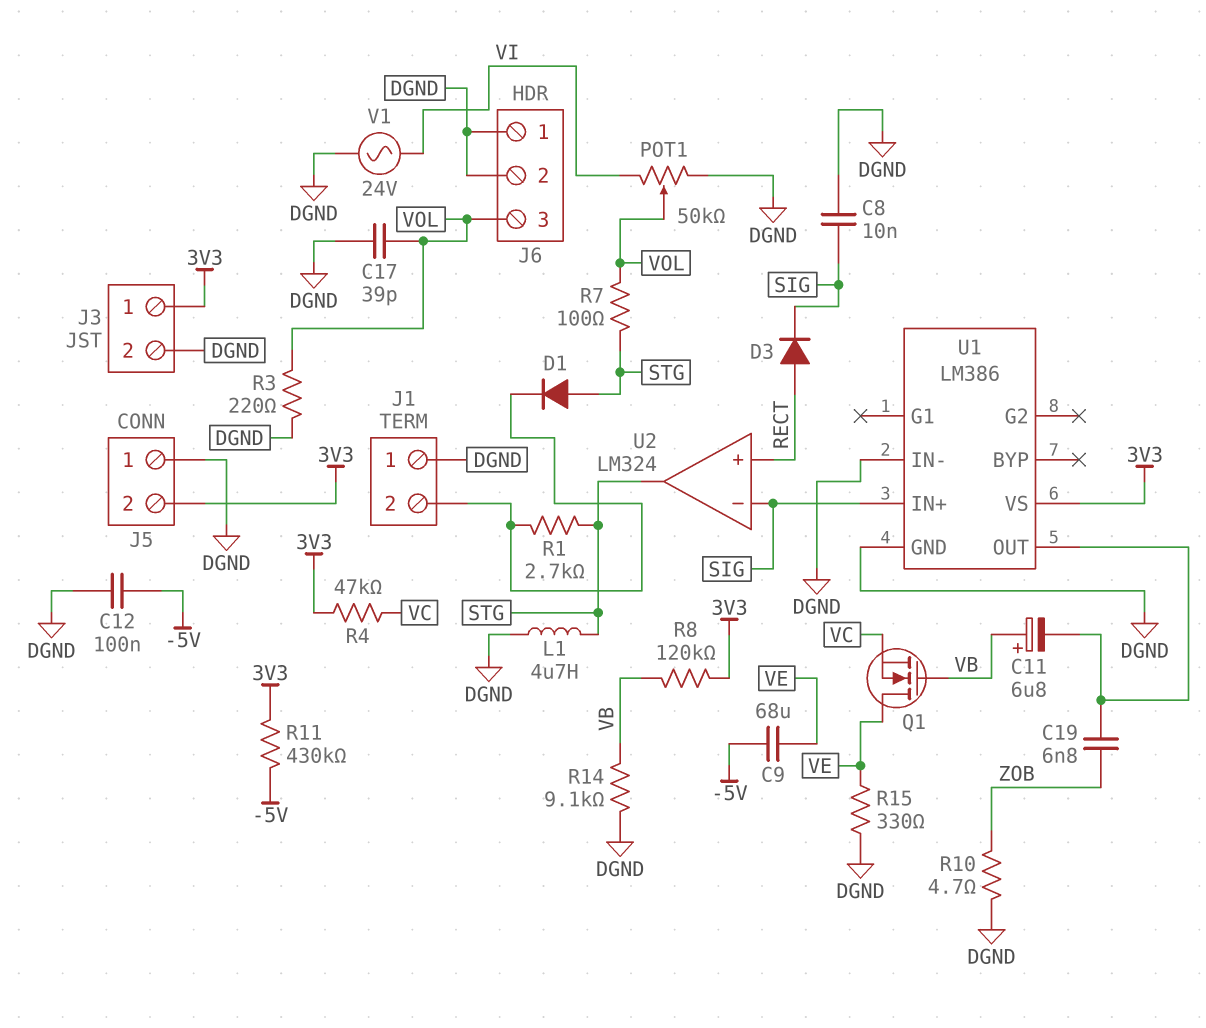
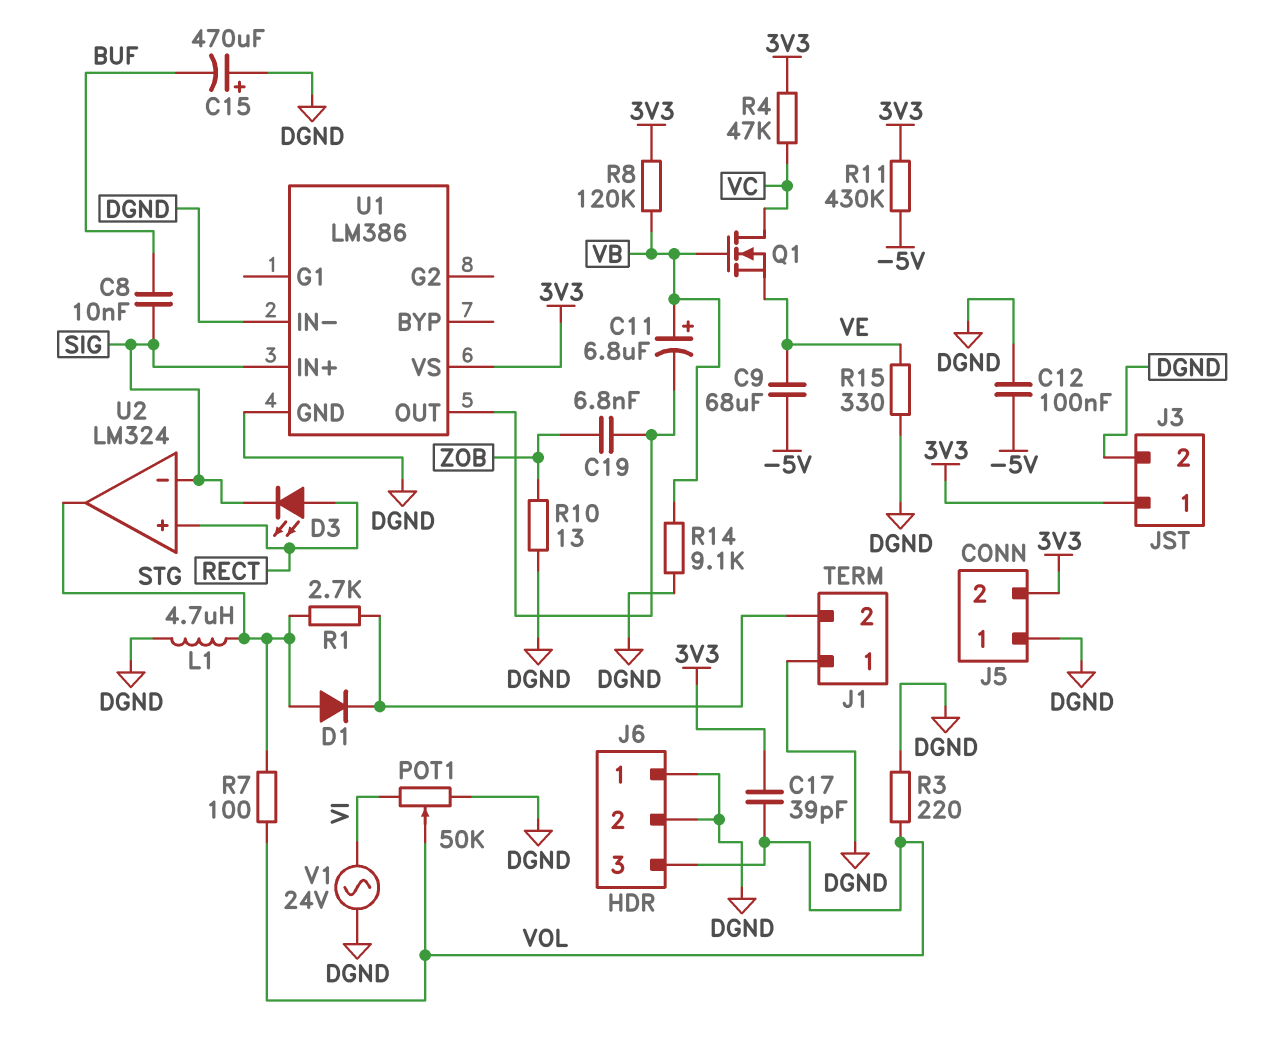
C8: 10nF (DGND, SIG) -> 10nF (BUF, SIG)
C15: none -> 470uF (plus DGND, minus BUF)
C17: 39pF (DGND, VOL) -> 39pF (3V3, VOL)
D3: diode (A RECT, K SIG) -> LED (A RECT, K SIG)
Q1: NMOS (G VB, D VE, S VC) -> NMOS (G VB, D VC, S VE)
R10: 4.7 (DGND, ZOB) -> 13 (DGND, ZOB)

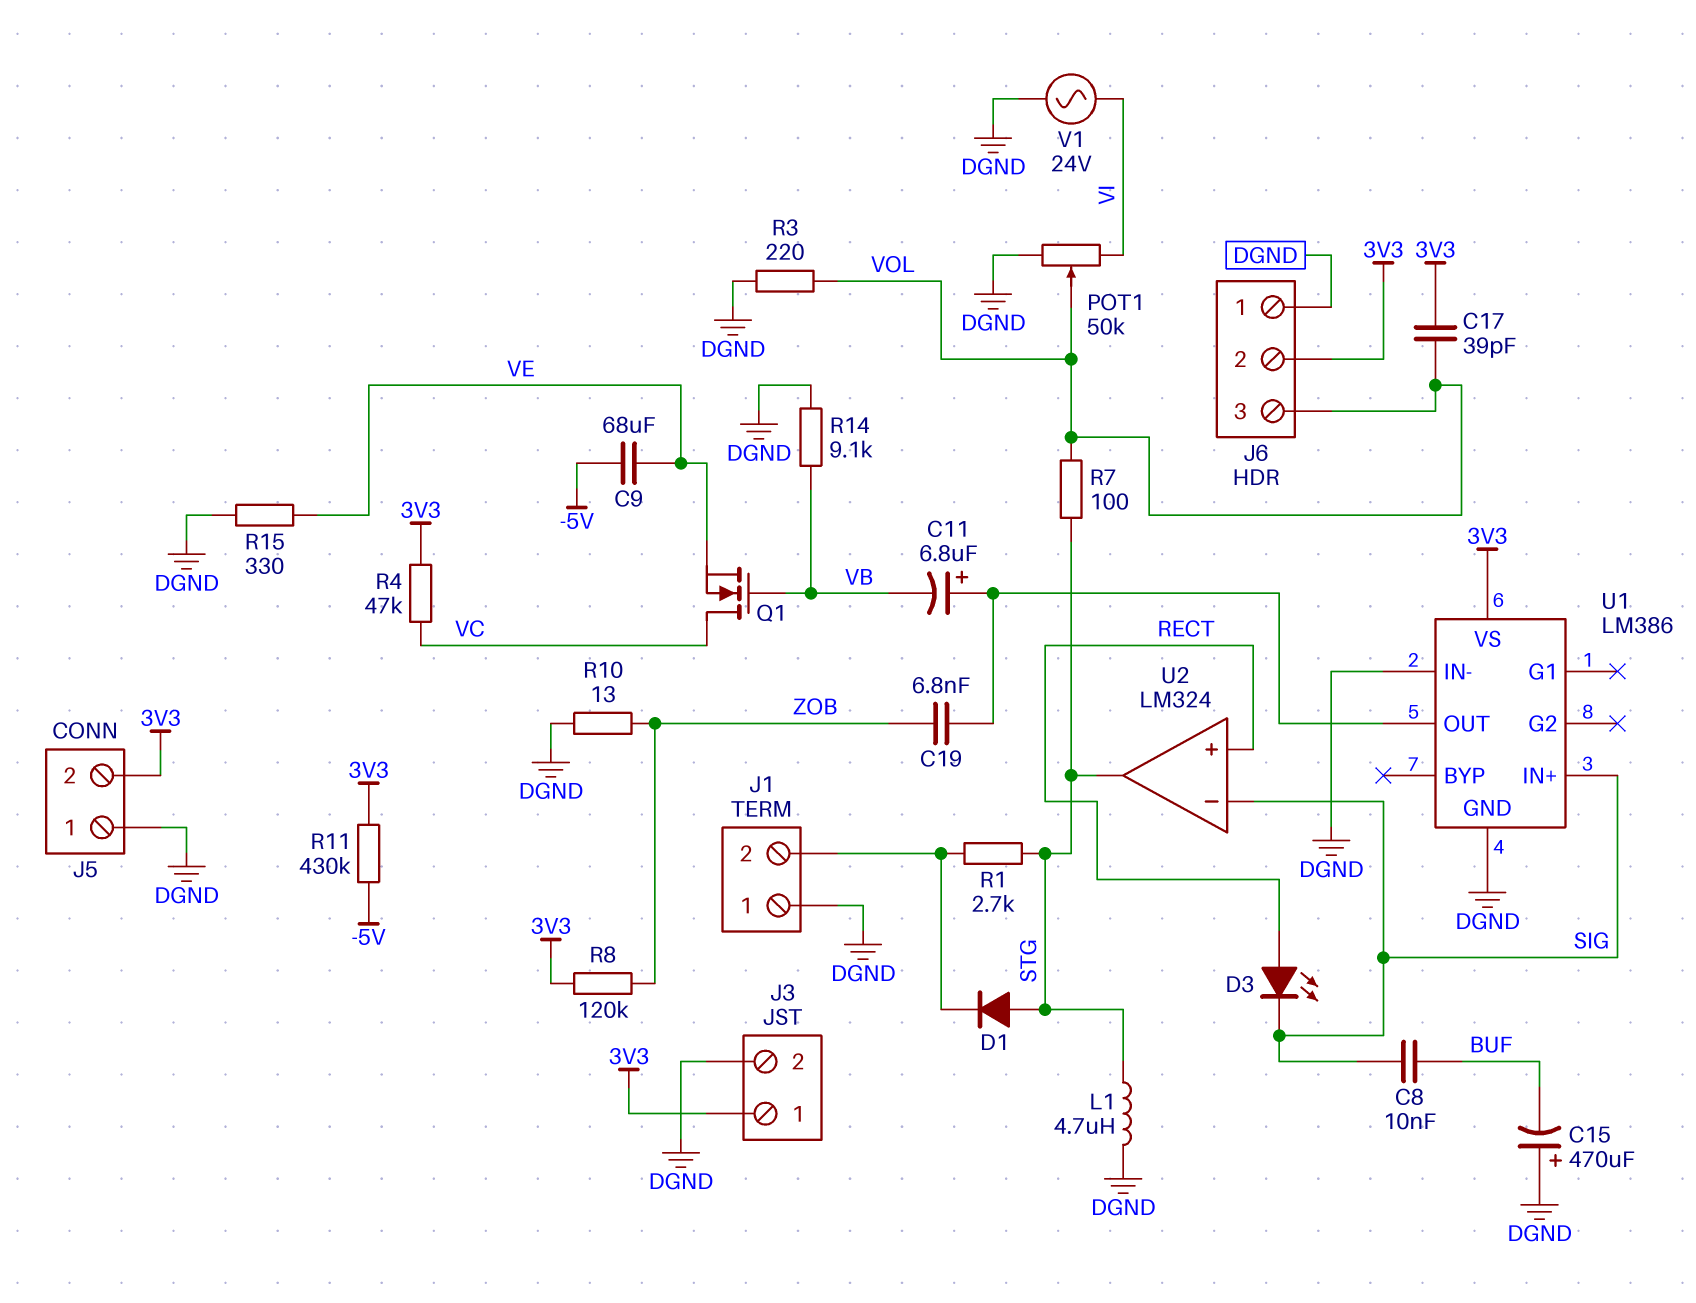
C11: 6.8uF (plus VB, minus U1/OUT) -> 6.8uF (plus U1/OUT, minus VB)
C12: 100nF (-5V, DGND) -> none
J6 pin 2: DGND -> 3V3
R8: 120k (3V3, VB) -> 120k (3V3, ZOB)

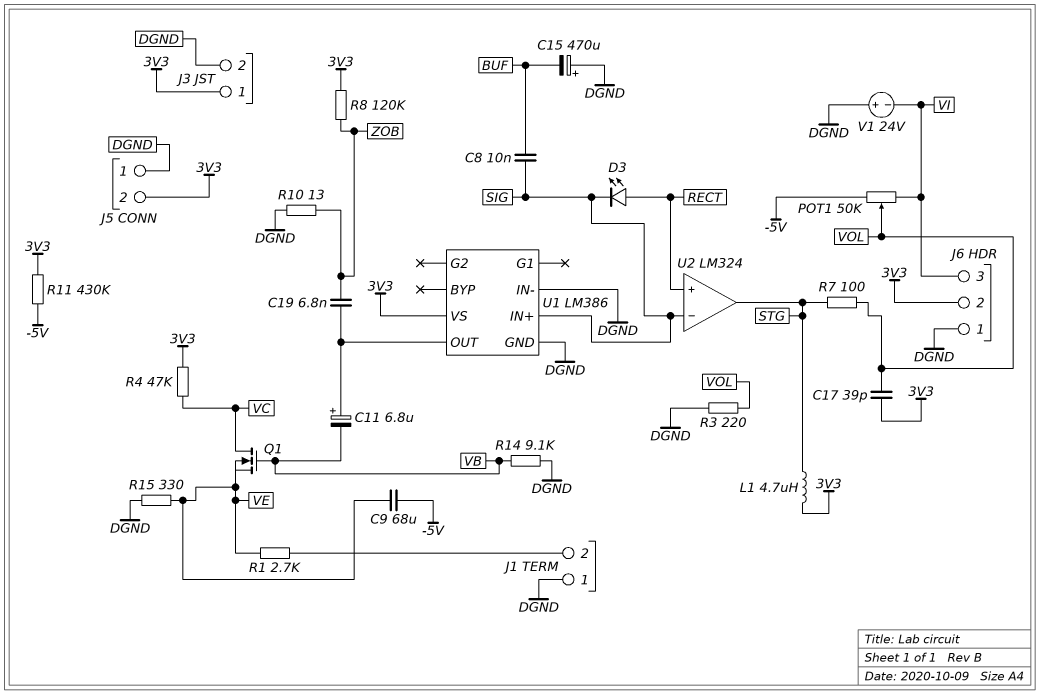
D1: diode (A STG, K J1/2) -> none
J6 pin 3: VOL -> VI
L1: 4.7uH (DGND, STG) -> 4.7uH (3V3, STG)
POT1: 50k (DGND, VI, wiper VOL) -> 50k (-5V, VI, wiper VOL)
R1: 2.7k (J1/2, STG) -> 2.7k (J1/2, VE)
V1: AC 24V (DGND, VI) -> 24V (plus DGND, minus VI)

